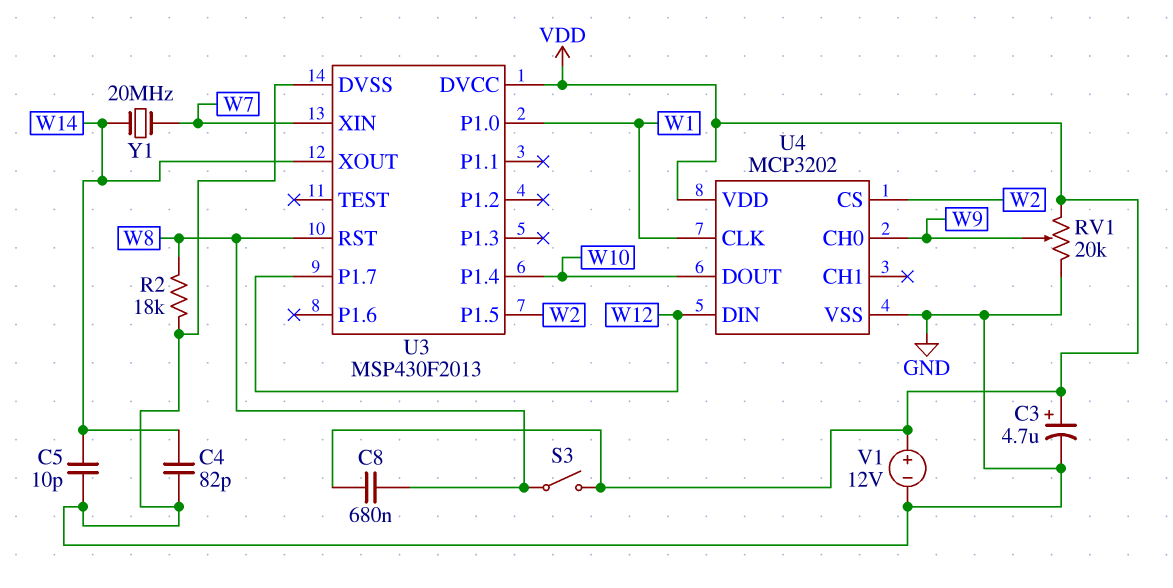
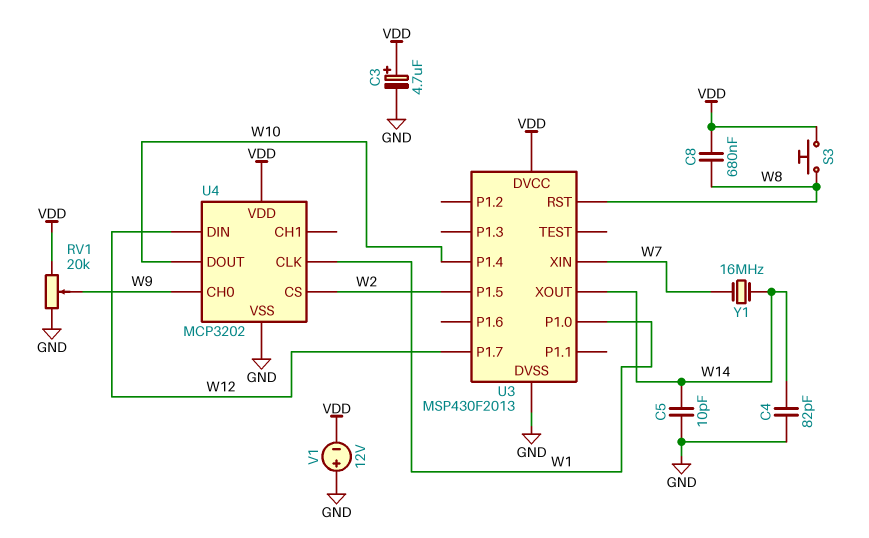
R2: 18k (GND, W8) -> none
S3: switch (VDD, W8) -> button (VDD, W8)
V1: 12V (plus VDD, minus GND) -> 12V (plus GND, minus VDD)
Y1: 20MHz (W7, W14) -> 16MHz (W7, W14)

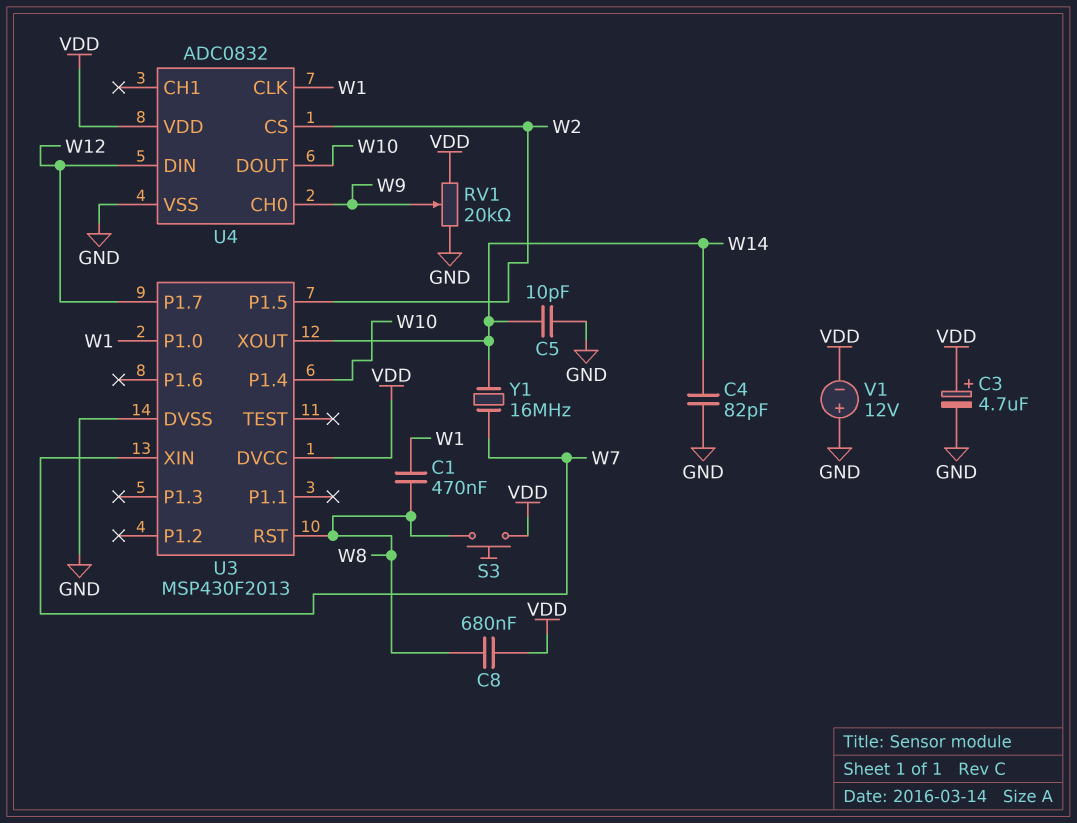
C1: none -> 470nF (W1, W8)
U4: MCP3202 -> ADC0832

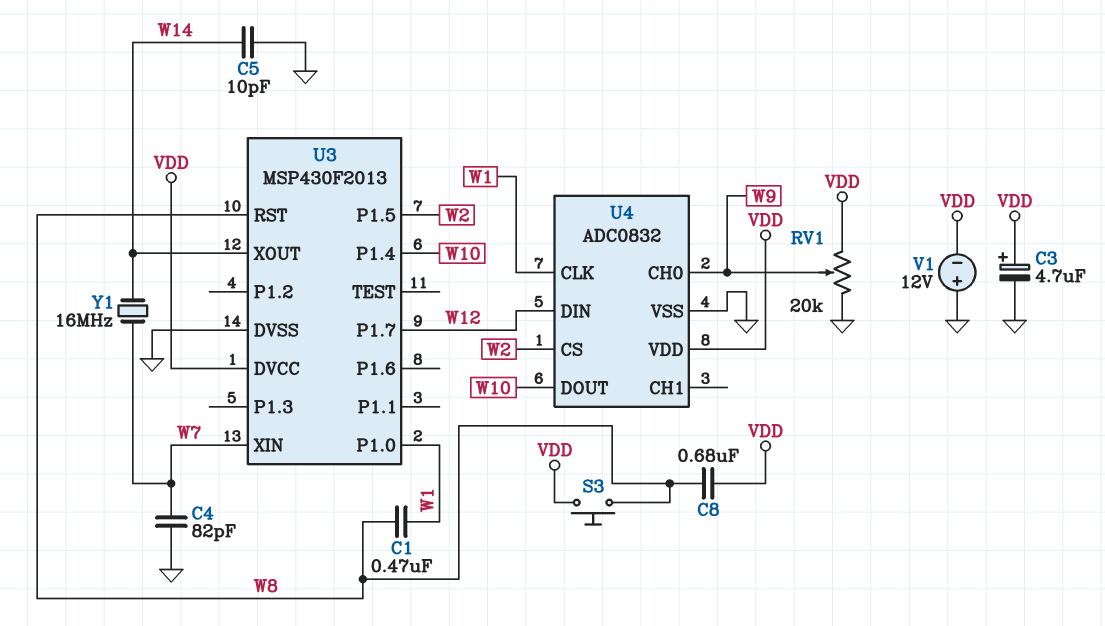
C4: 82pF (GND, W14) -> 82pF (GND, W7)

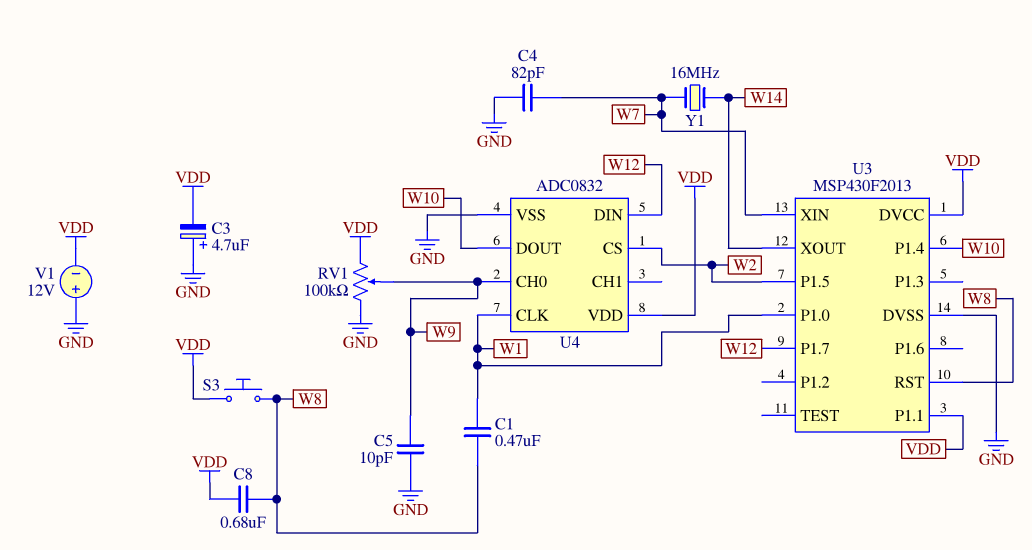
C3: 4.7uF (plus VDD, minus GND) -> 4.7uF (plus GND, minus VDD)
C5: 10pF (GND, W14) -> 10pF (GND, W9)
RV1: 20k (GND, VDD, wiper W9) -> 100k (GND, VDD, wiper W9)
U3 pin P1.1: none -> VDD

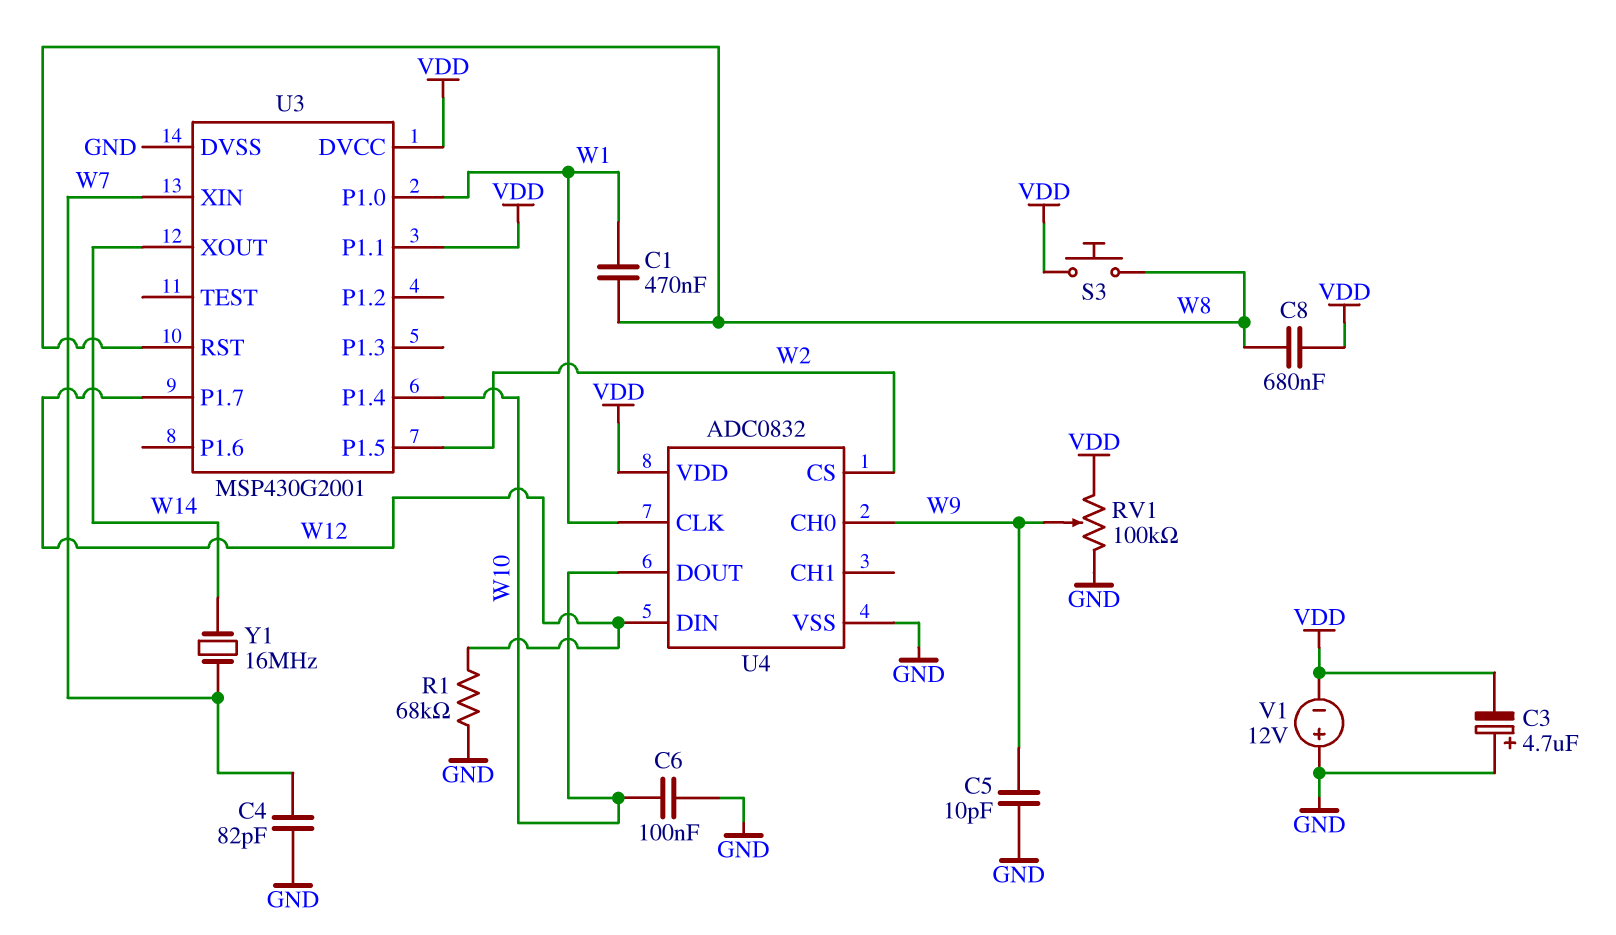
C6: none -> 100nF (GND, W10)
R1: none -> 68k (GND, W12)
U3: MSP430F2013 -> MSP430G2001

